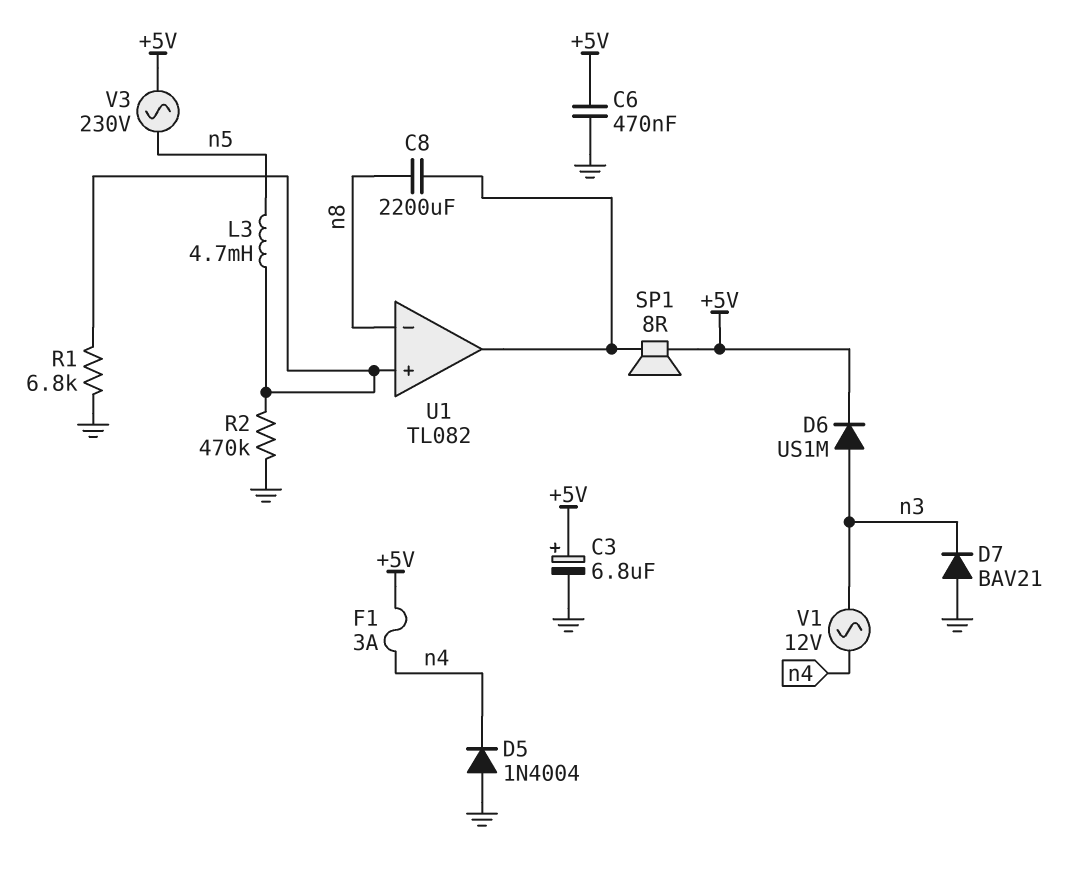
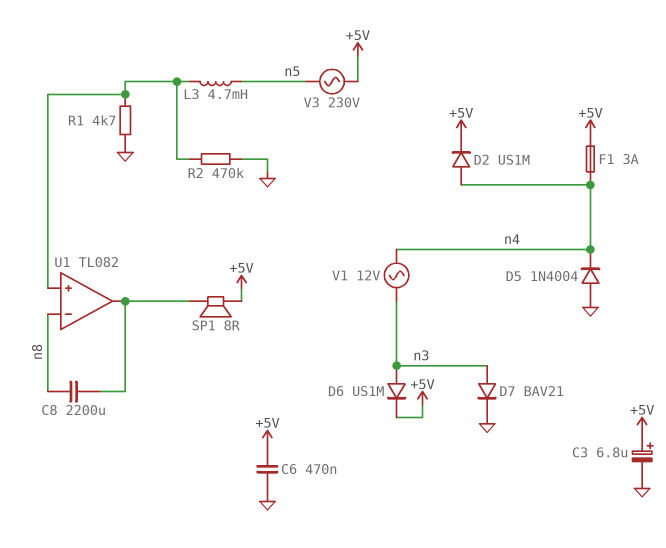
D2: none -> diode US1M (A n4, K +5V)
D7: diode BAV21 (A GND, K n3) -> diode BAV21 (A n3, K GND)
R1: 6.8k (GND, U1/in+) -> 4.7k (GND, U1/in+)

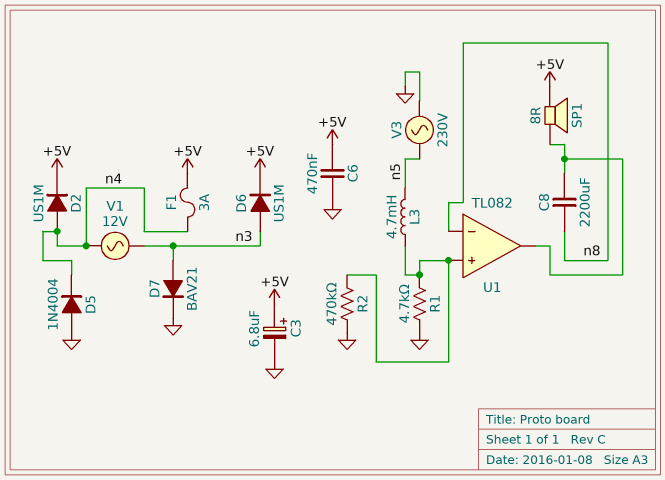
V3: AC 230V (+5V, n5) -> AC 230V (GND, n5)

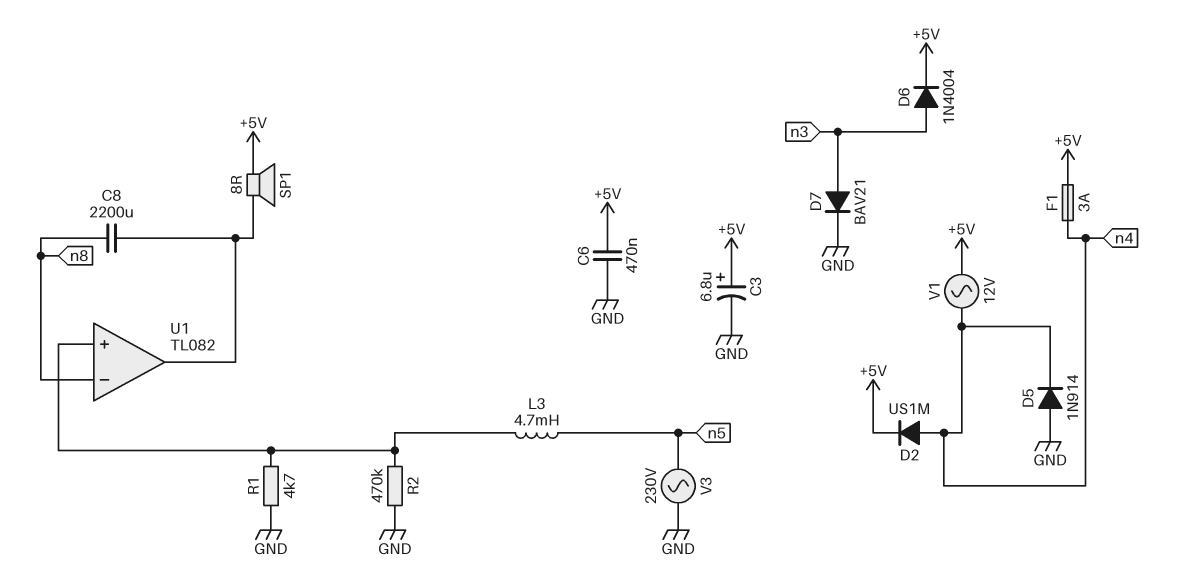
D5: diode 1N4004 (A GND, K n4) -> diode 1N914 (A GND, K n4)
D6: diode US1M (A n3, K +5V) -> diode 1N4004 (A n3, K +5V)
V1: AC 12V (n3, n4) -> AC 12V (+5V, n4)

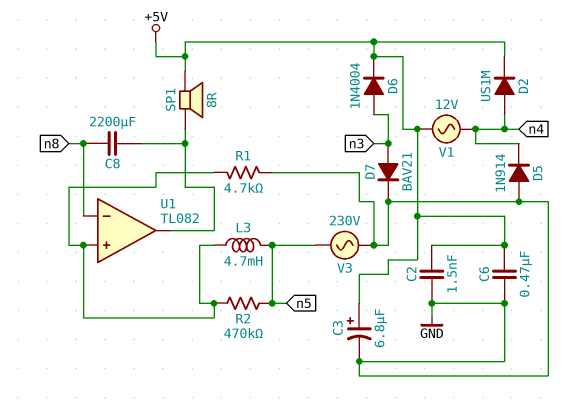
C2: none -> 1.5nF (+5V, GND)
F1: 3A (+5V, n4) -> none
R2: 470k (GND, U1/in+) -> 470k (U1/in+, n5)

